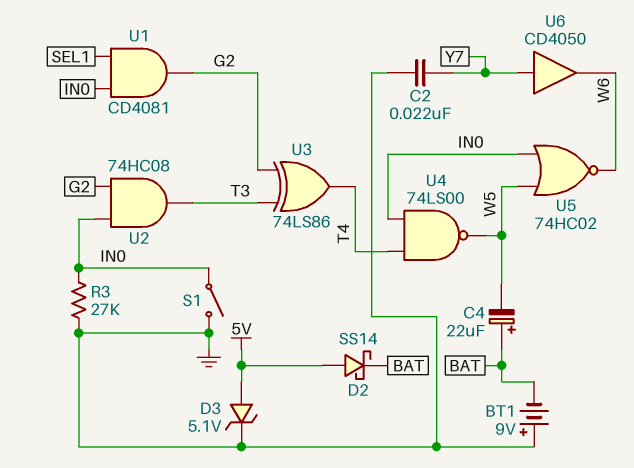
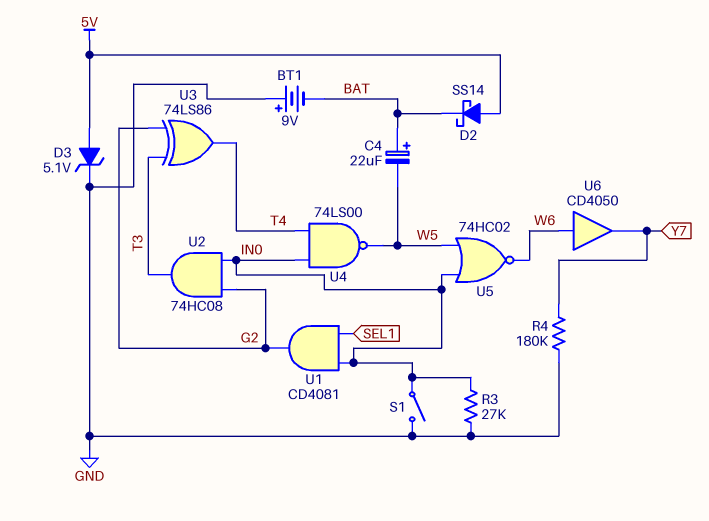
C2: 22nF (GND, Y7) -> none
R4: none -> 180k (GND, Y7)
U6: buffer CD4050 (in Y7, out W6) -> buffer CD4050 (in W6, out Y7)

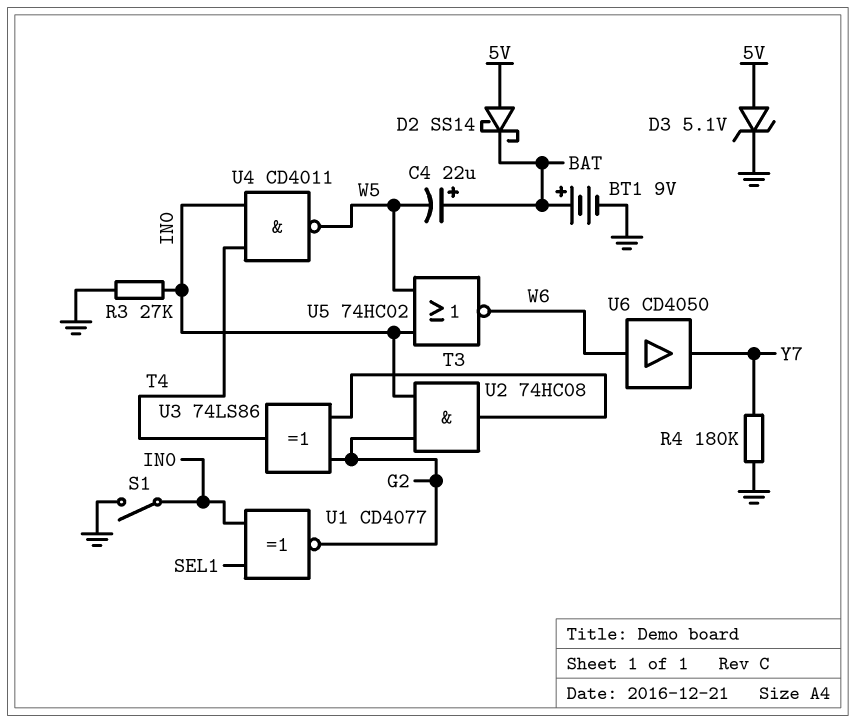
BT1: 9V (plus GND, minus BAT) -> 9V (plus BAT, minus GND)
U1: AND CD4081 (in IN0, in SEL1, out G2) -> XNOR CD4077 (in IN0, in SEL1, out G2)
U4: NAND 74LS00 (in IN0, in T4, out W5) -> NAND CD4011 (in IN0, in T4, out W5)

